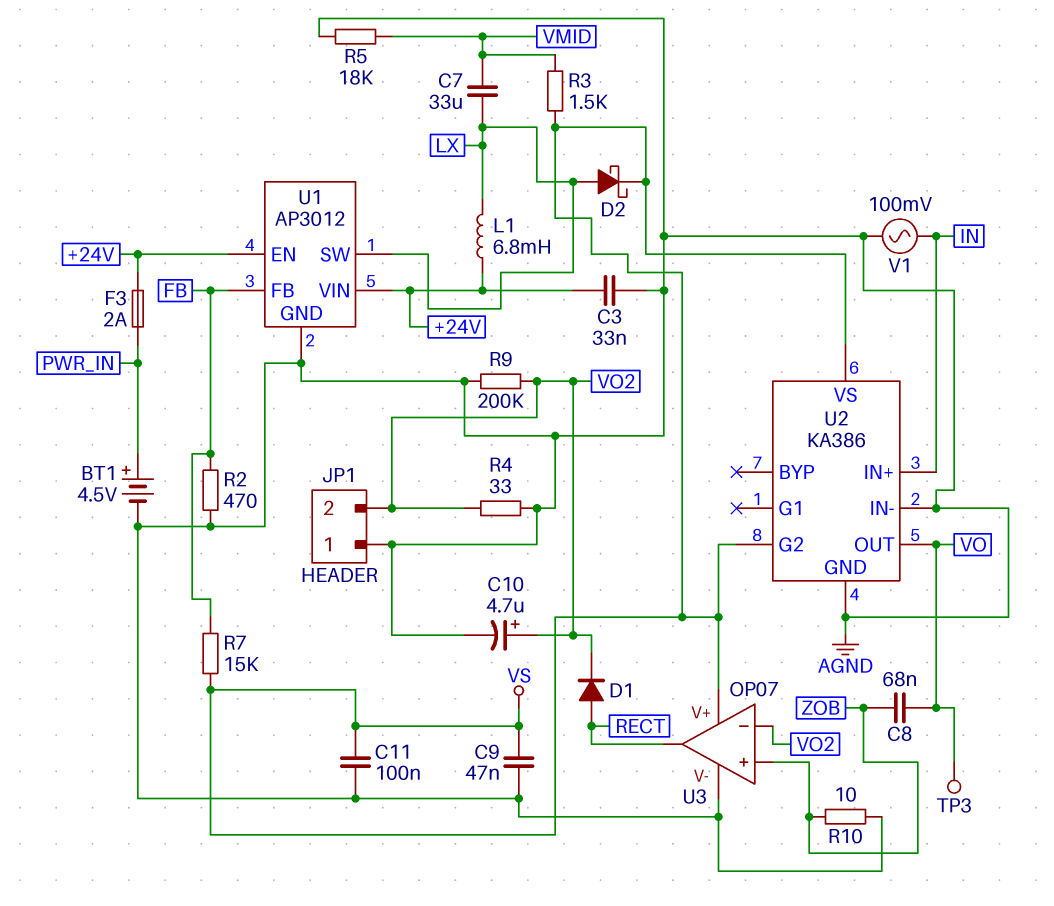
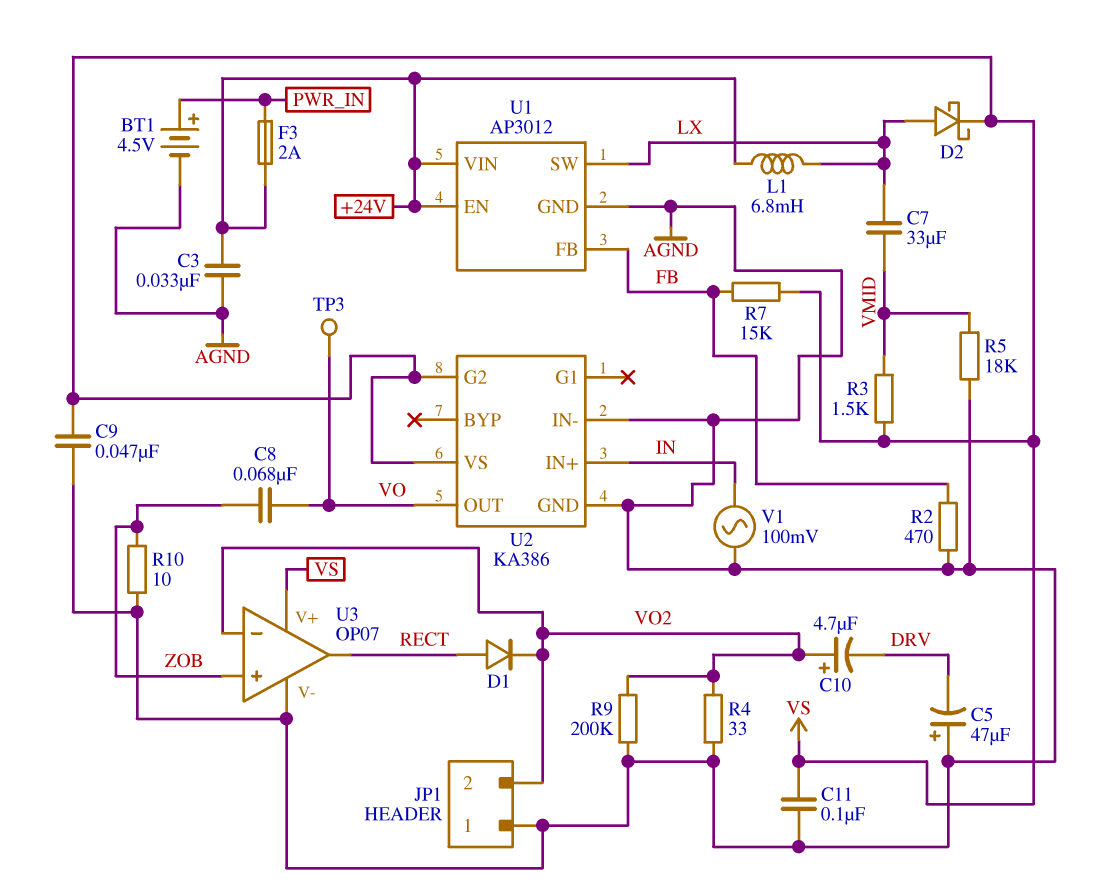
C5: none -> 47uF (plus AGND, minus DRV)
C10: 4.7uF (plus VO2, minus AGND) -> 4.7uF (plus VO2, minus DRV)

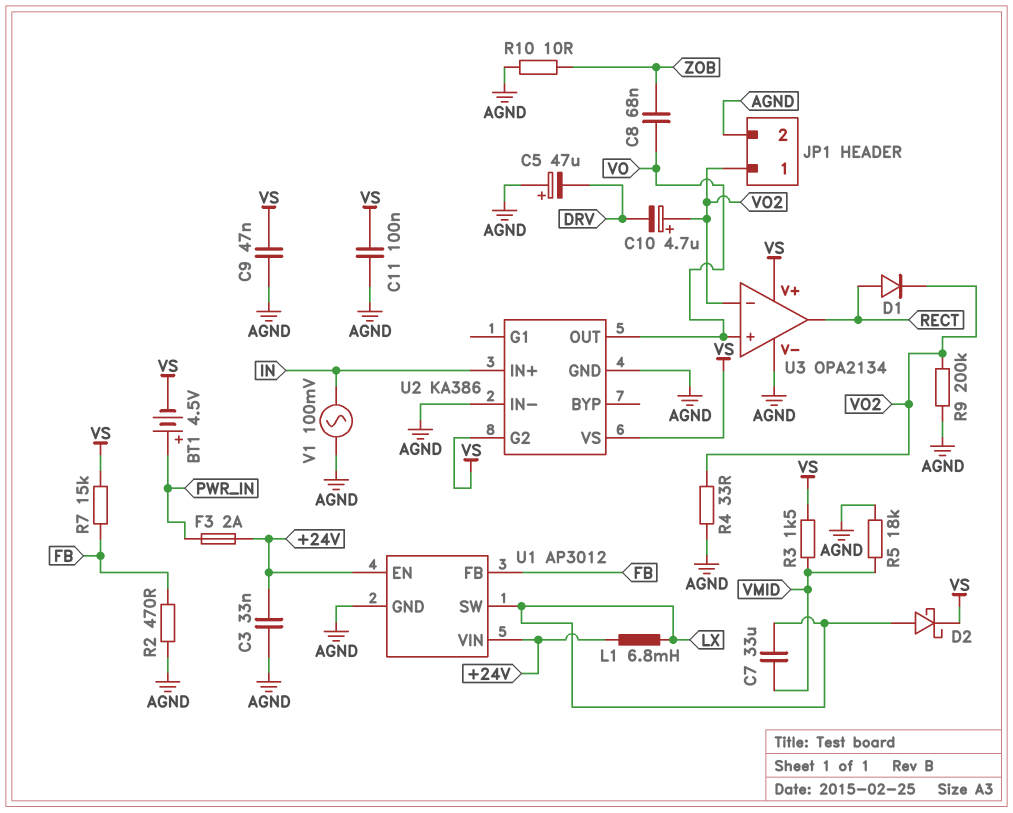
BT1: 4.5V (plus PWR_IN, minus AGND) -> 4.5V (plus PWR_IN, minus VS)
JP1 pin 1: AGND -> VO2
JP1 pin 2: VO2 -> AGND
TP3: test point (VO) -> none
U3: OP07 -> OPA2134
U3 pin in+: ZOB -> VO

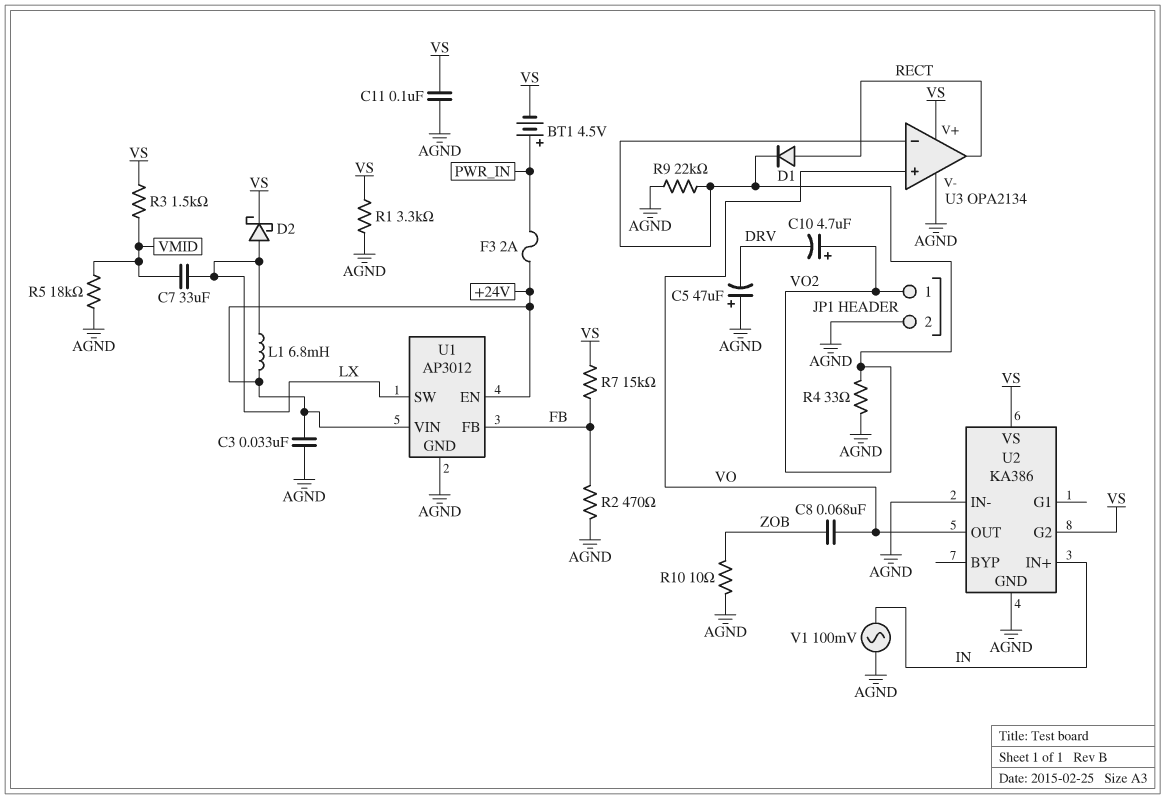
C9: 47nF (AGND, VS) -> none
R1: none -> 3.3k (AGND, VS)
R9: 200k (AGND, VO2) -> 22k (AGND, VO2)

